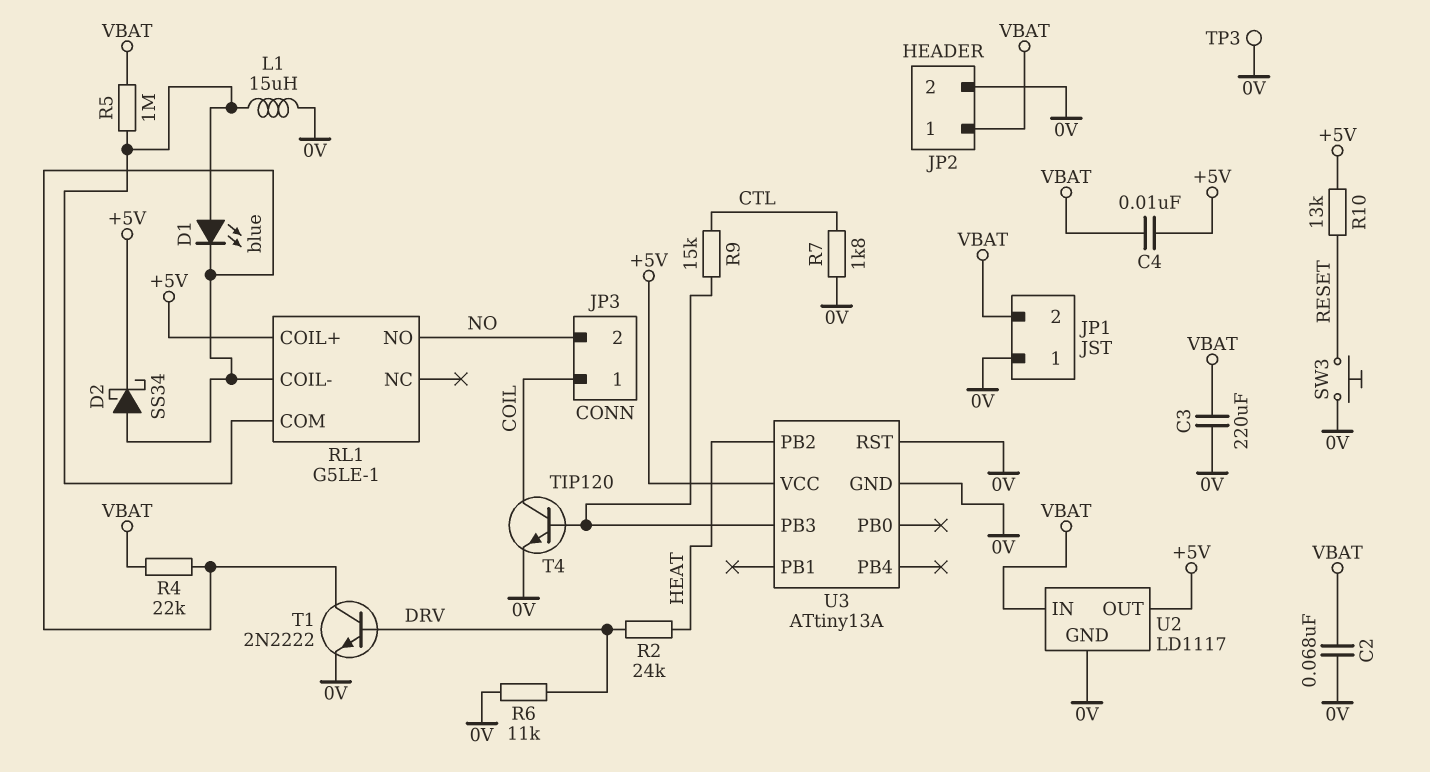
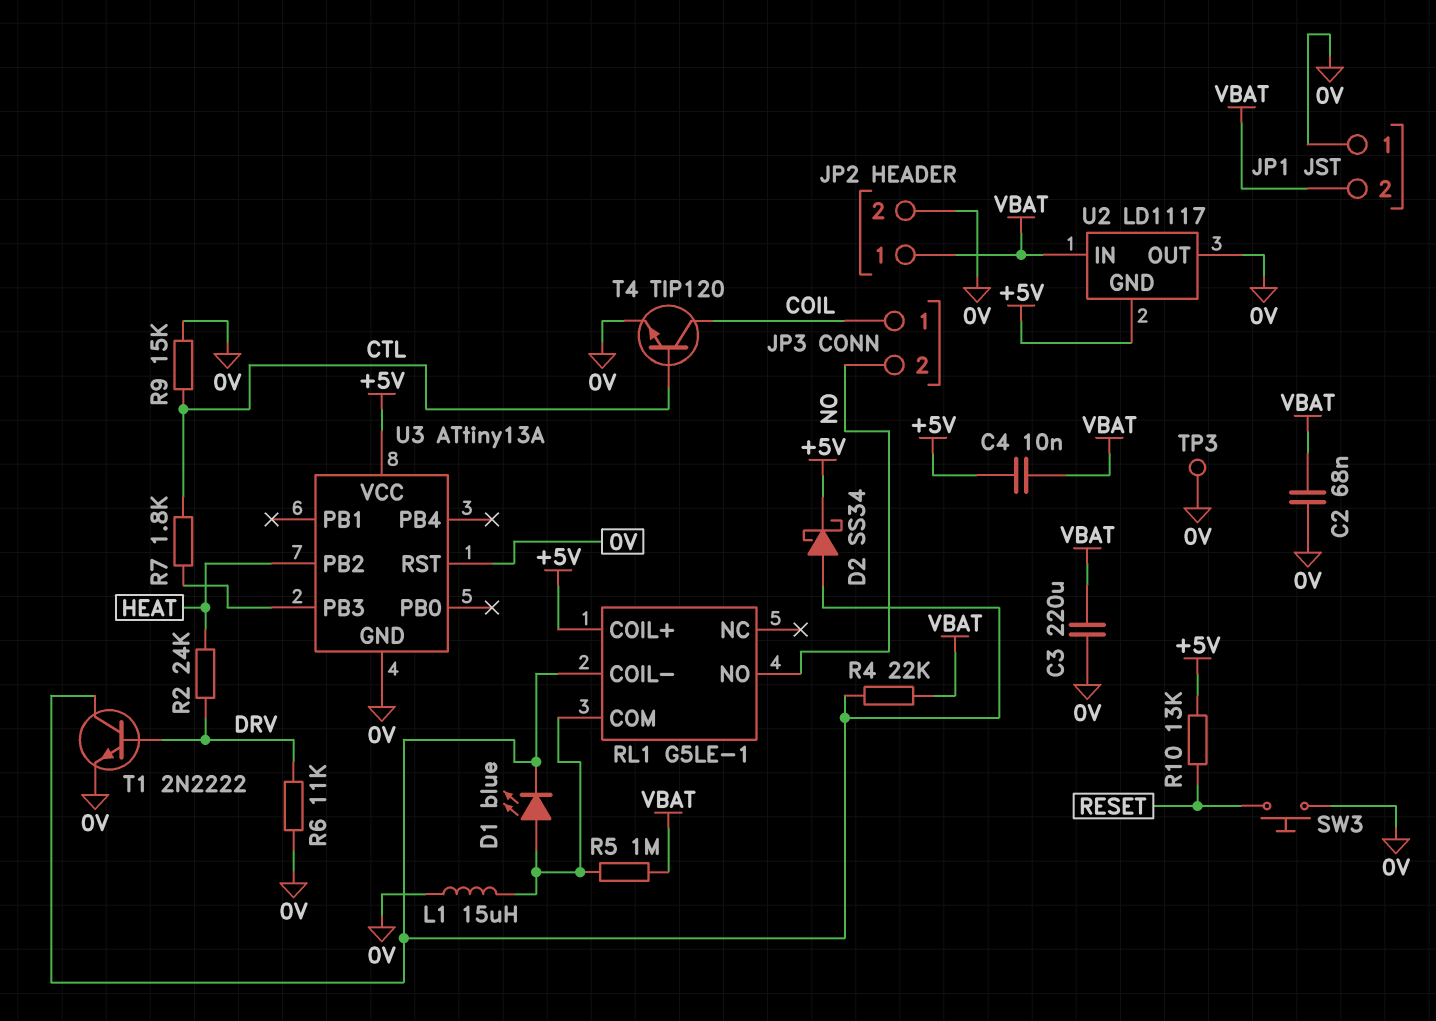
R7: 1.8k (0V, CTL) -> 1.8k (CTL, U3/PB3)
R9: 15k (CTL, U3/PB3) -> 15k (0V, CTL)
T4: NPN TIP120 (B U3/PB3, C COIL, E 0V) -> NPN TIP120 (B CTL, C COIL, E 0V)
U2 pin GND: 0V -> +5V
U2 pin OUT: +5V -> 0V

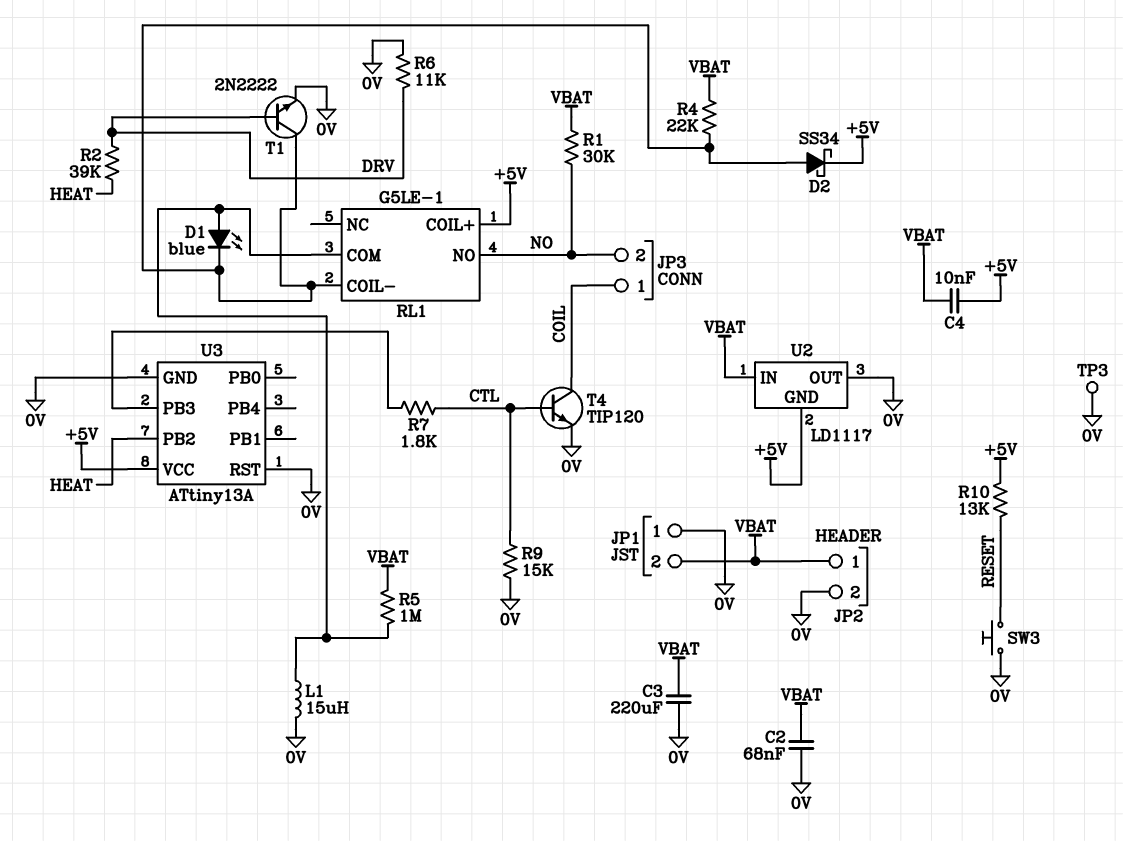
R1: none -> 30k (NO, VBAT)
R2: 24k (DRV, HEAT) -> 39k (DRV, HEAT)

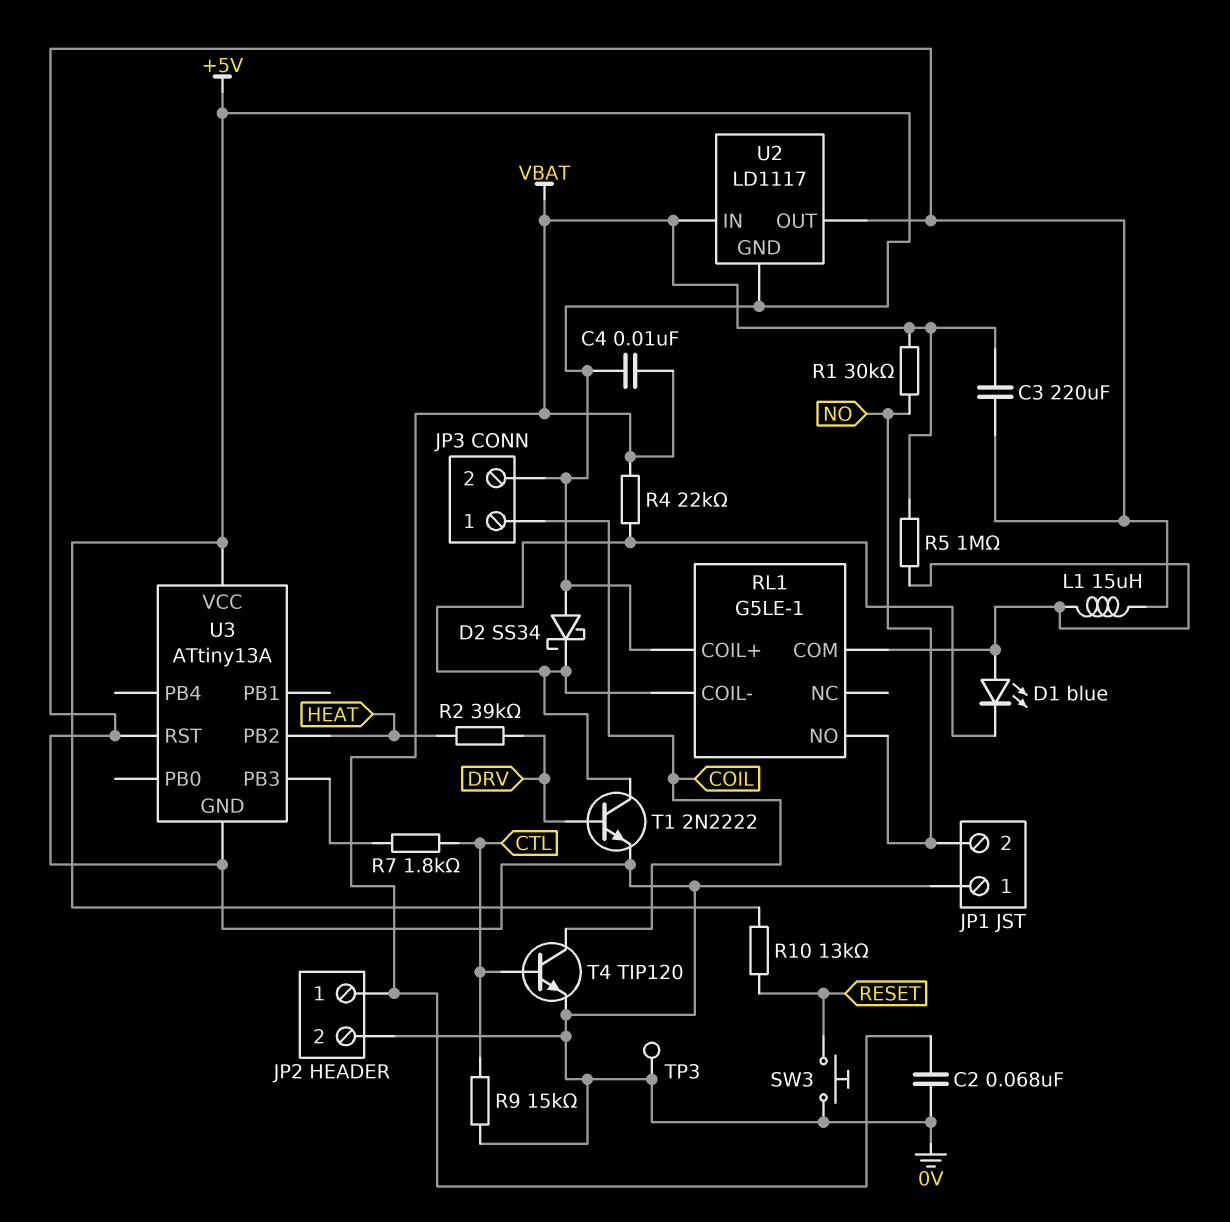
D2: schottky SS34 (A RL1/COIL-, K +5V) -> schottky SS34 (A +5V, K RL1/COIL-)
JP1 pin 2: VBAT -> NO
JP3 pin 2: NO -> +5V
R6: 11k (0V, DRV) -> none

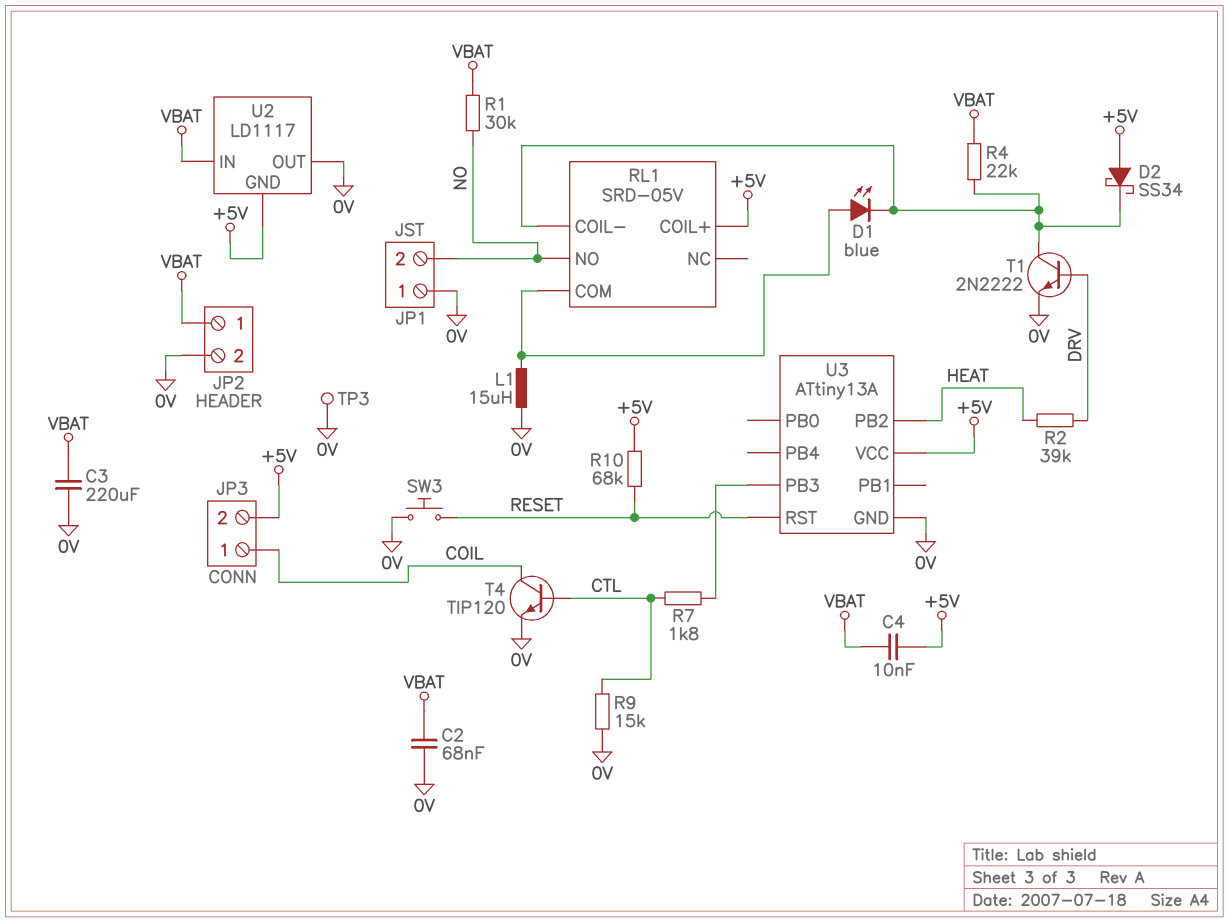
R5: 1M (RL1/COM, VBAT) -> none
R10: 13k (+5V, RESET) -> 68k (+5V, RESET)
RL1: G5LE-1 -> SRD-05V
U3 pin RST: 0V -> RESET

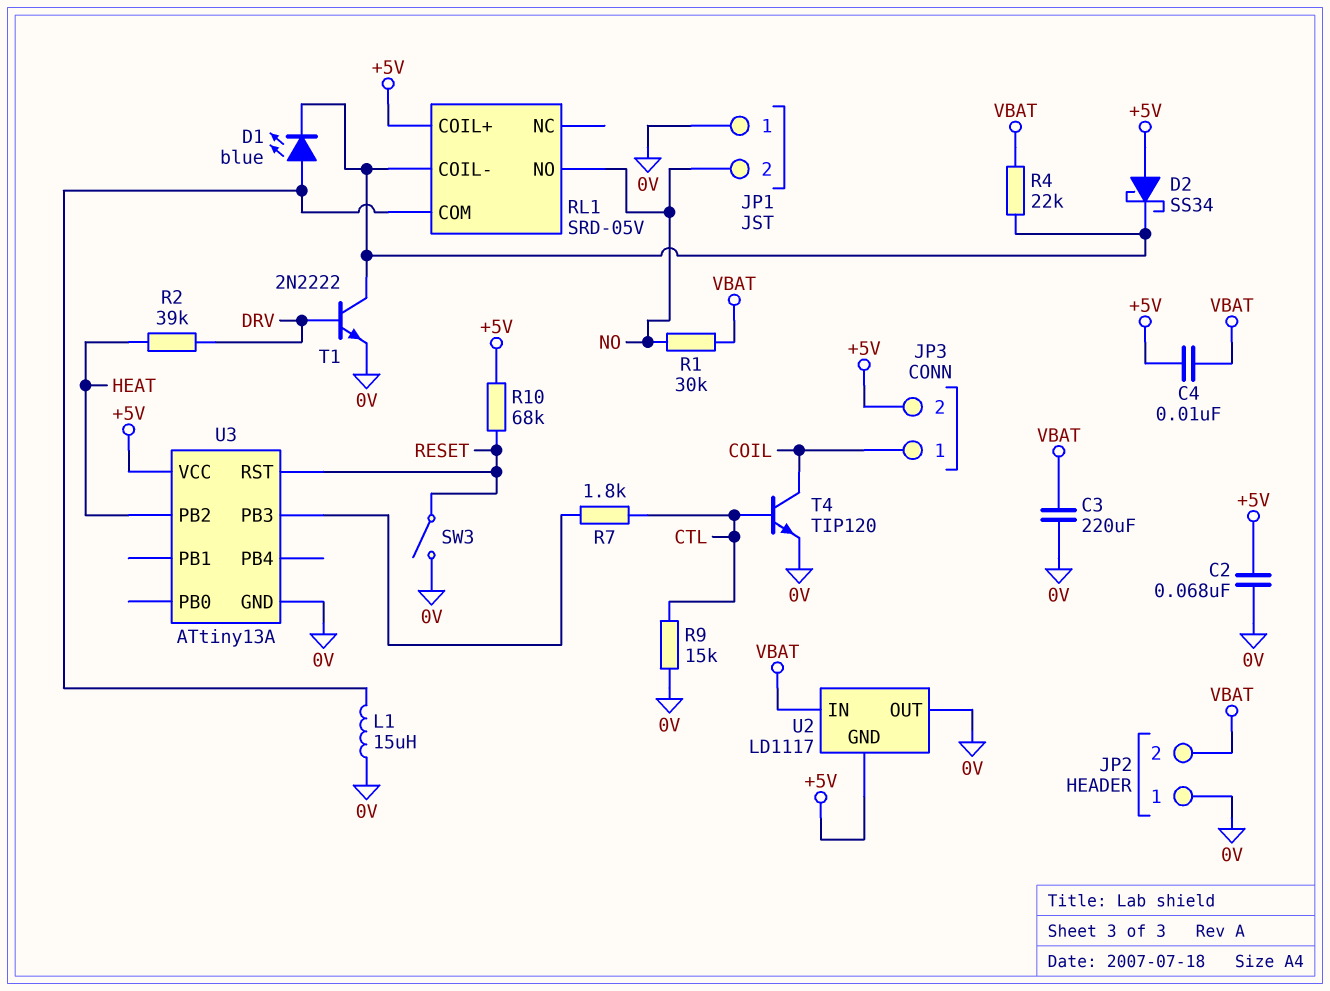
C2: 68nF (0V, VBAT) -> 68nF (+5V, 0V)
JP2 pin 1: VBAT -> 0V
JP2 pin 2: 0V -> VBAT
SW3: button (0V, RESET) -> switch (0V, RESET)
TP3: test point (0V) -> none

